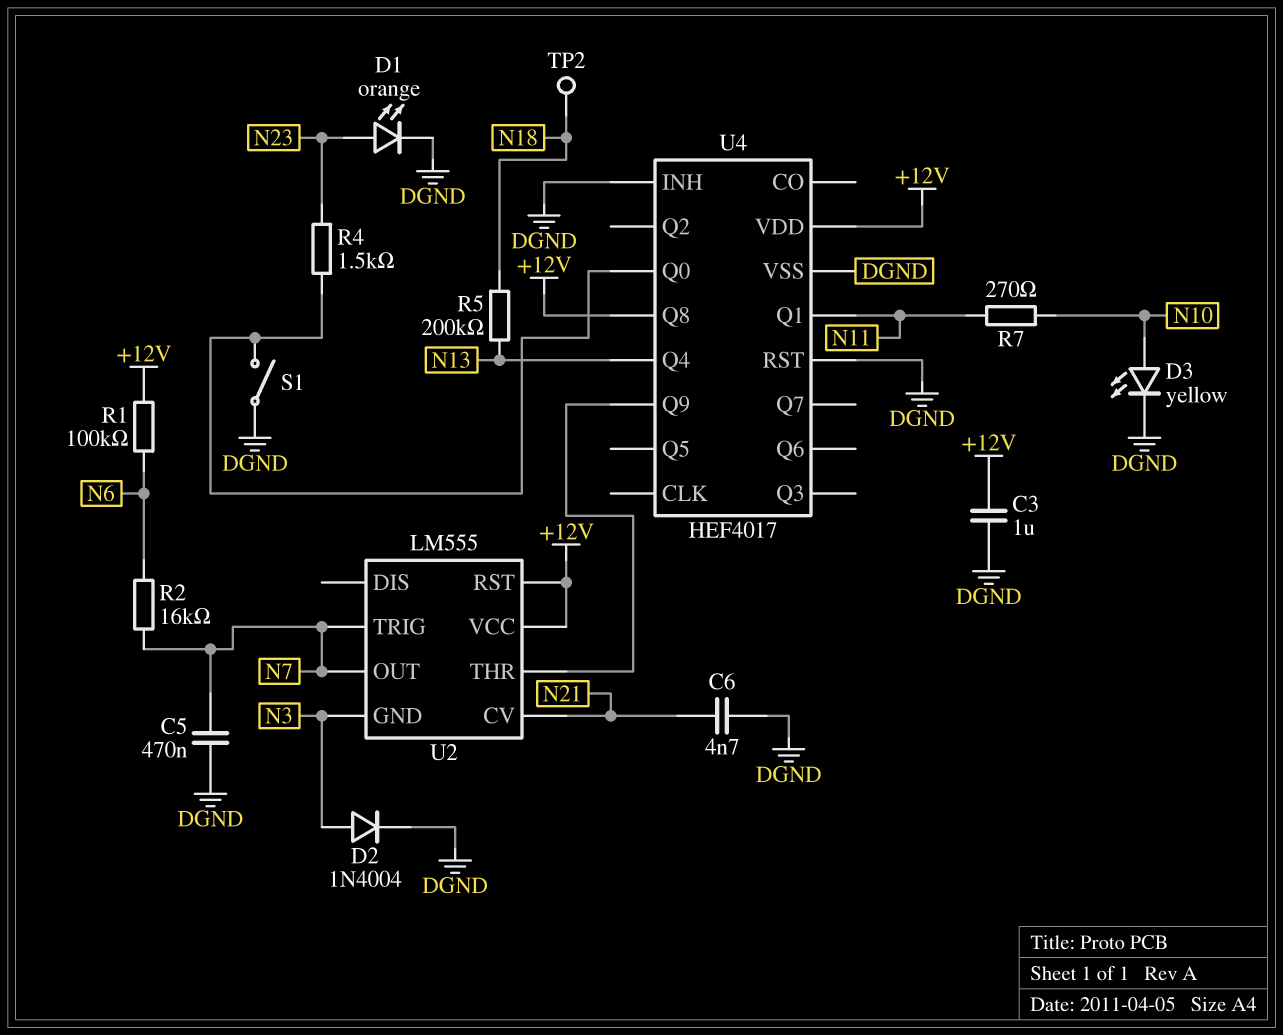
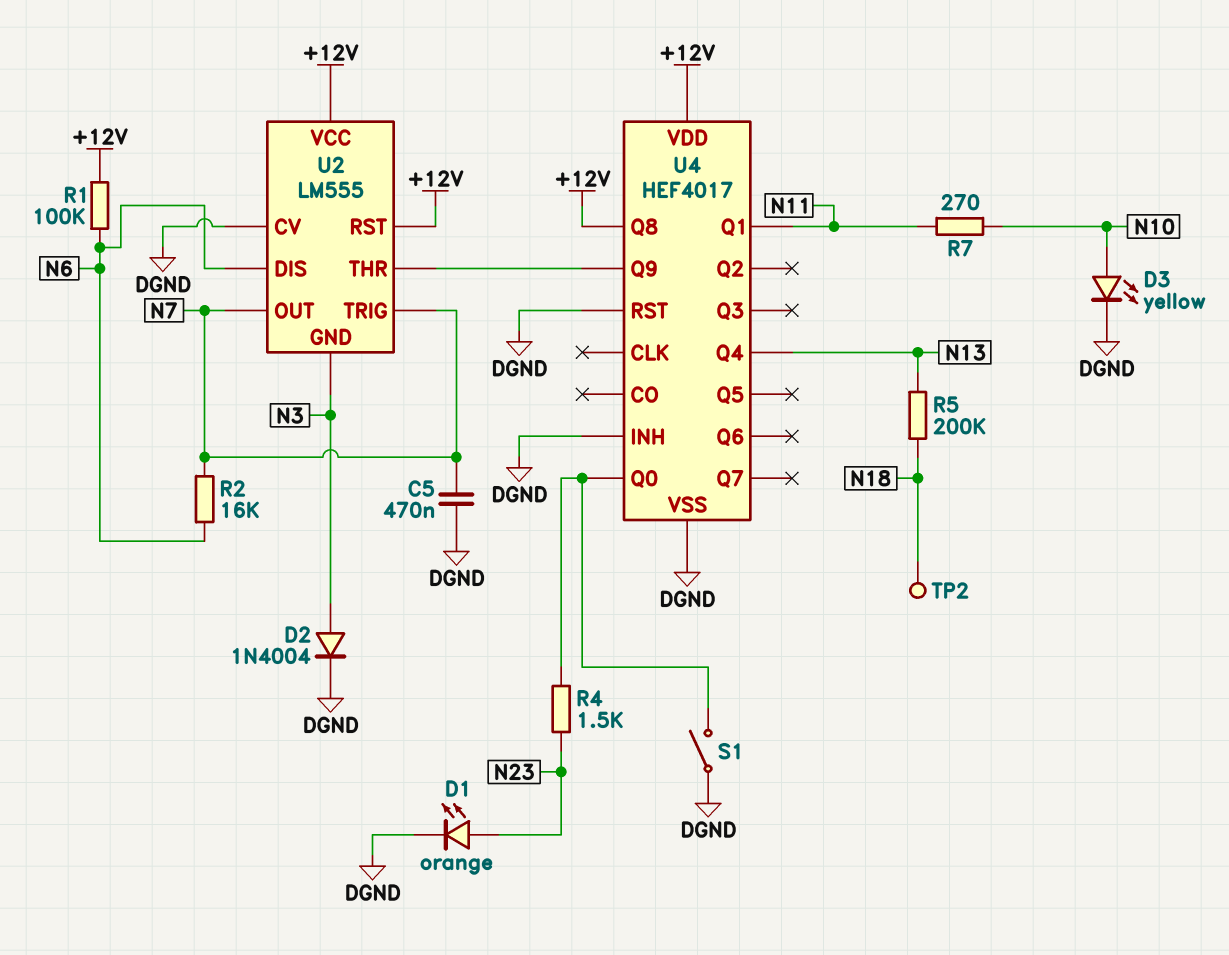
C3: 1uF (+12V, DGND) -> none
C6: 4.7nF (DGND, N21) -> none
U2 pin CV: N21 -> DGND
U2 pin DIS: none -> N6

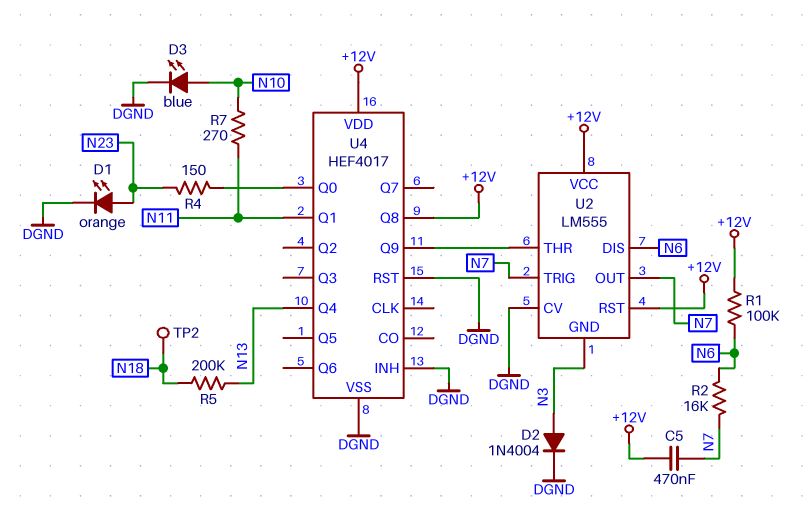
C5: 470nF (DGND, N7) -> 470nF (+12V, N7)
D3: LED yellow (A N10, K DGND) -> LED blue (A N10, K DGND)
R4: 1.5k (N23, U4/Q0) -> 150 (N23, U4/Q0)
S1: switch (DGND, U4/Q0) -> none

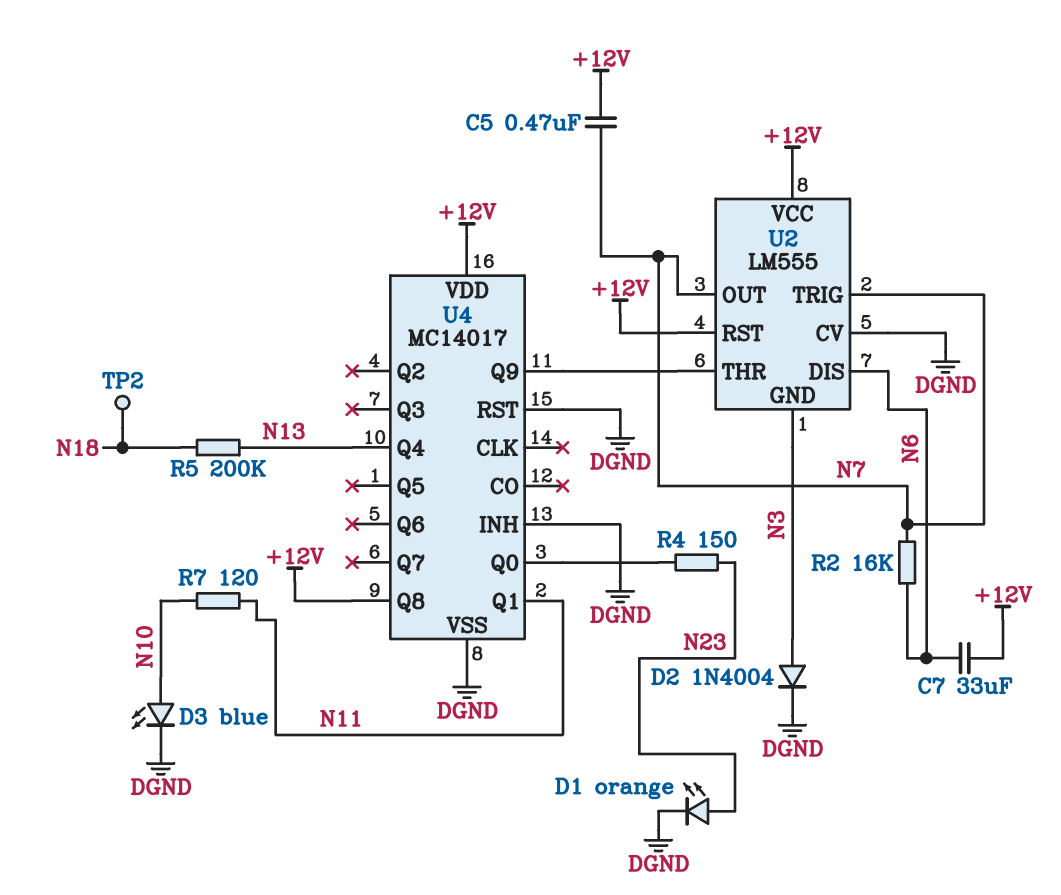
C7: none -> 33uF (+12V, N6)
R1: 100k (+12V, N6) -> none
R7: 270 (N10, N11) -> 120 (N10, N11)
U4: HEF4017 -> MC14017

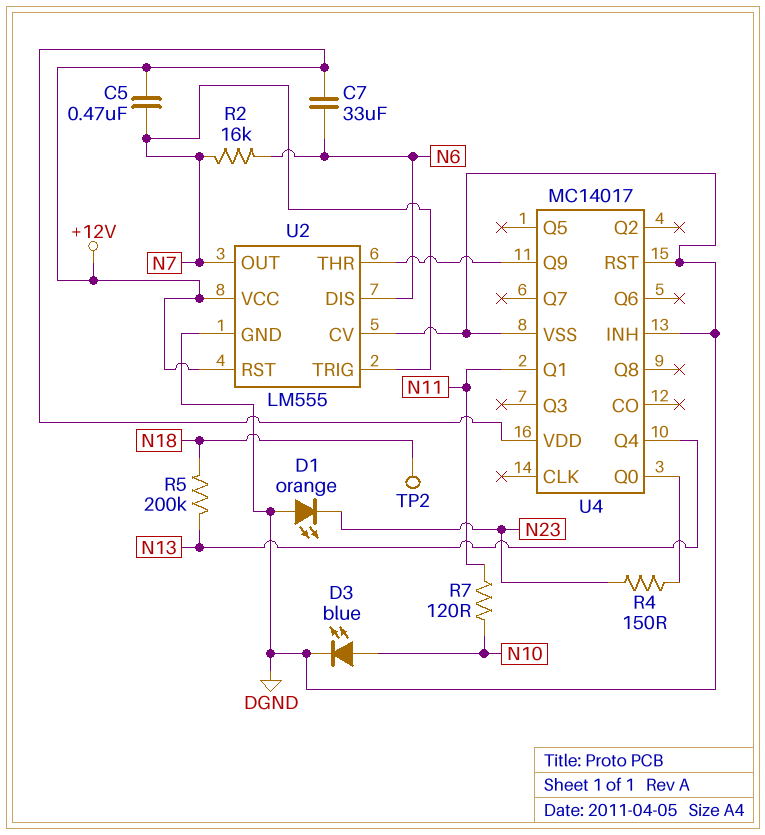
D1: LED orange (A N23, K DGND) -> LED orange (A DGND, K N23)
D2: diode 1N4004 (A N3, K DGND) -> none
U2 pin GND: N3 -> DGND
U4 pin Q8: +12V -> none

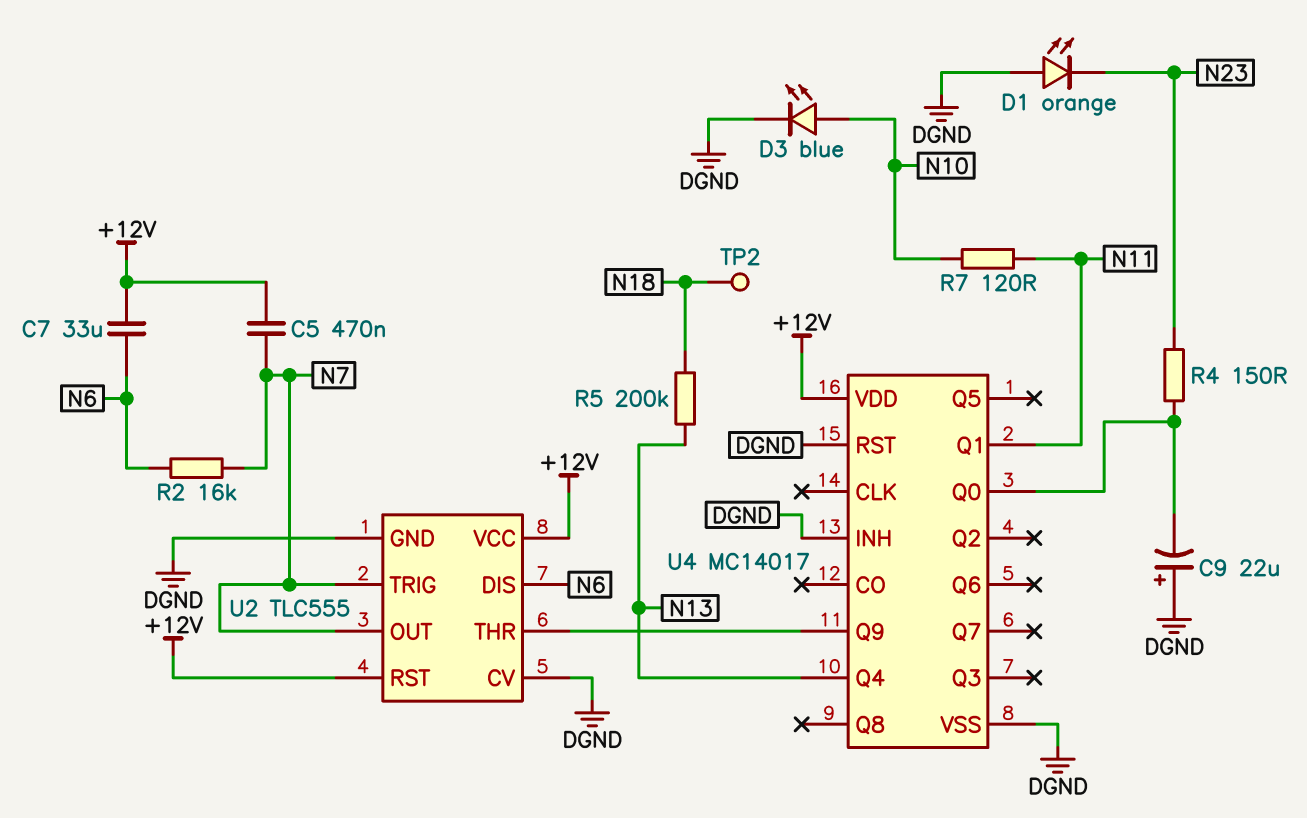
C9: none -> 22uF (plus DGND, minus U4/Q0)
U2: LM555 -> TLC555

